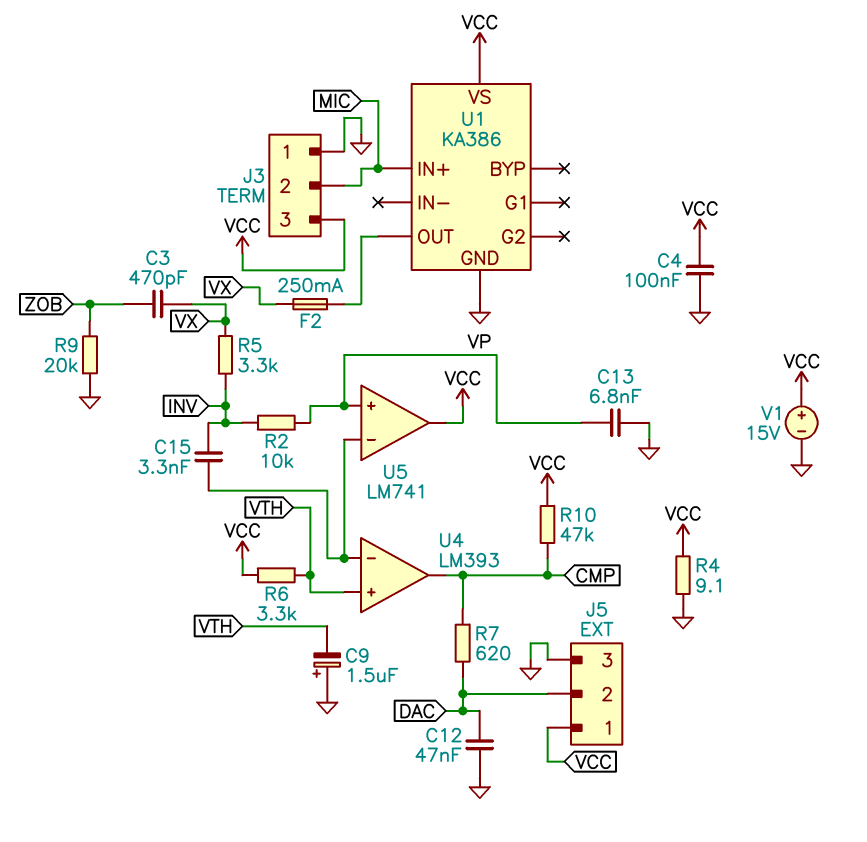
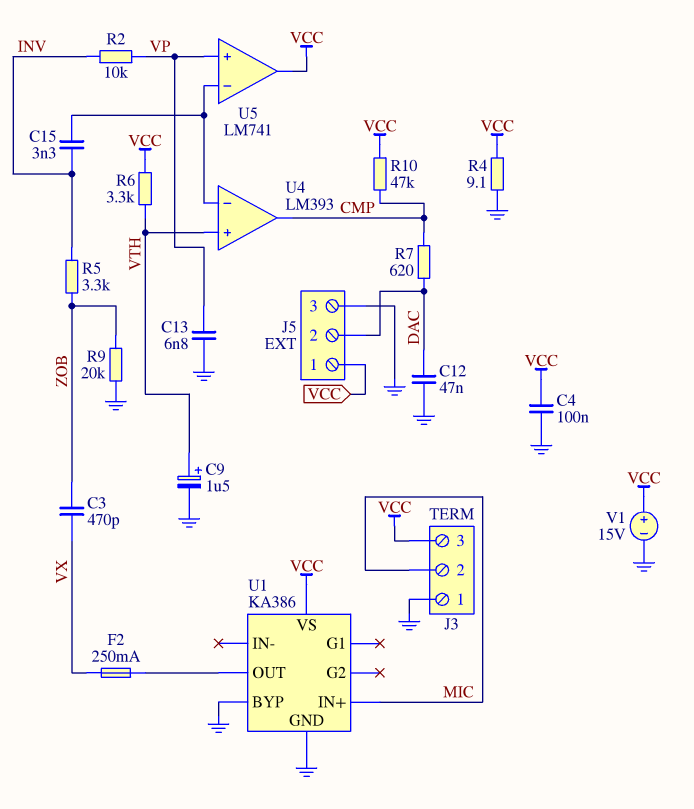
C9: 1.5uF (plus GND, minus VTH) -> 1.5uF (plus VTH, minus GND)
R5: 3.3k (INV, VX) -> 3.3k (INV, ZOB)
U1 pin BYP: none -> GND

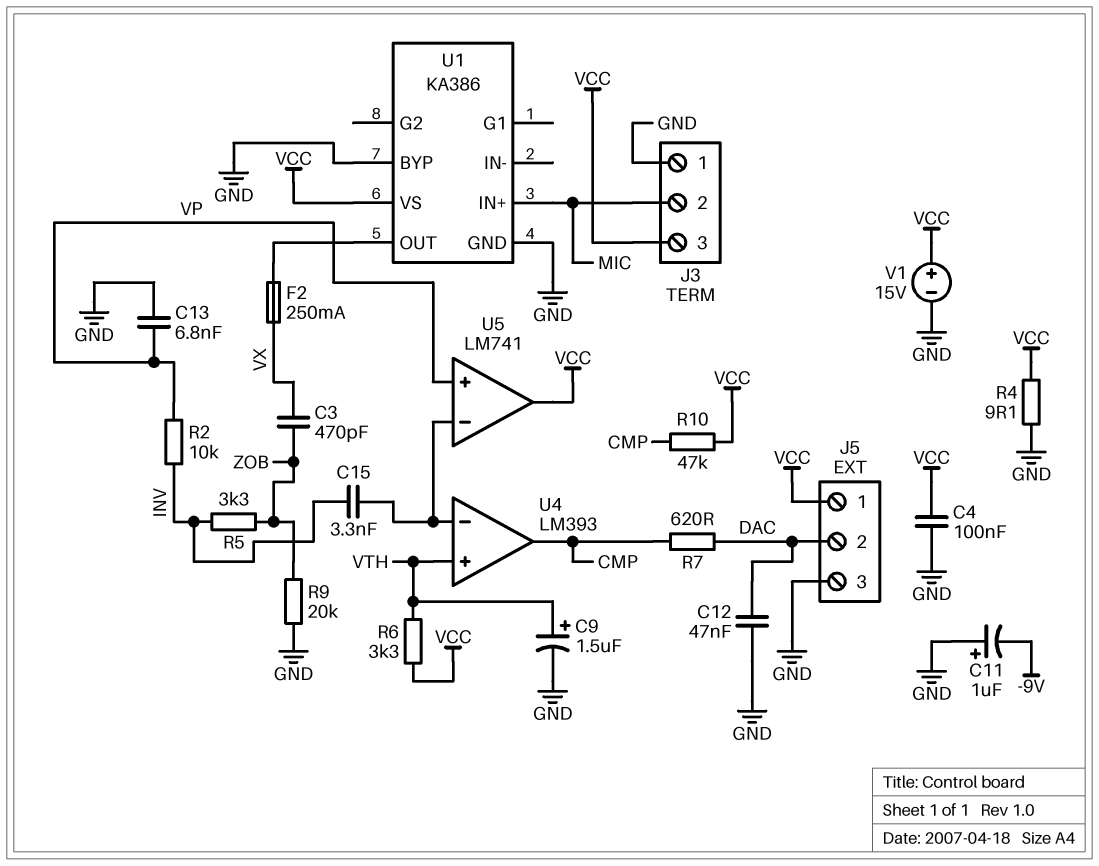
C11: none -> 1uF (plus GND, minus -9V)

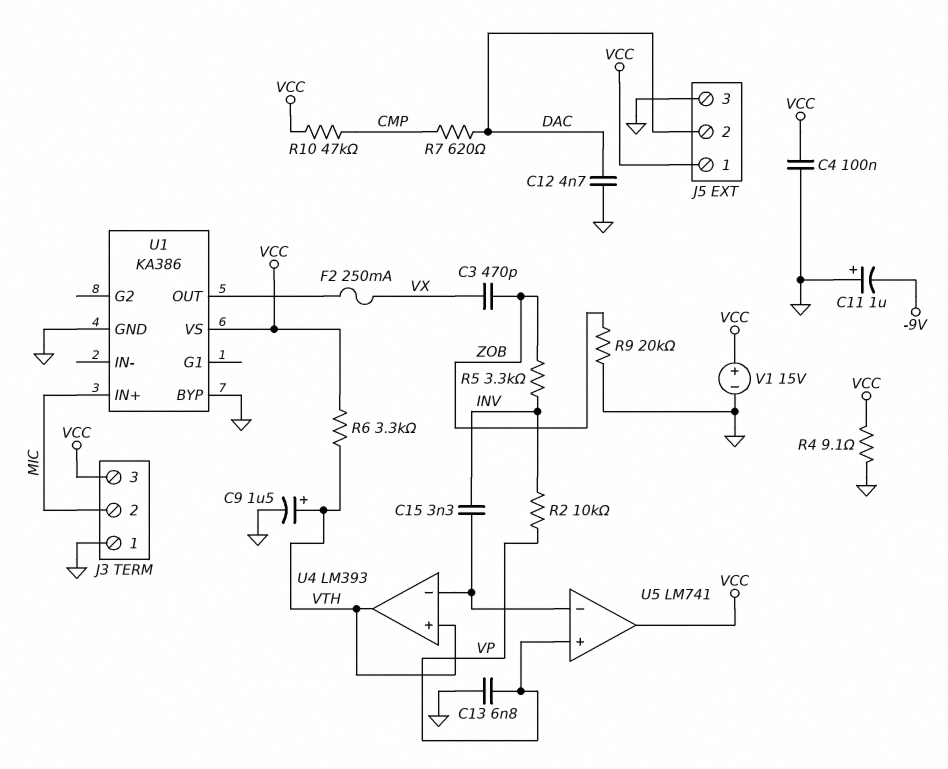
C12: 47nF (DAC, GND) -> 4.7nF (DAC, GND)
U4 pin out: CMP -> VTH

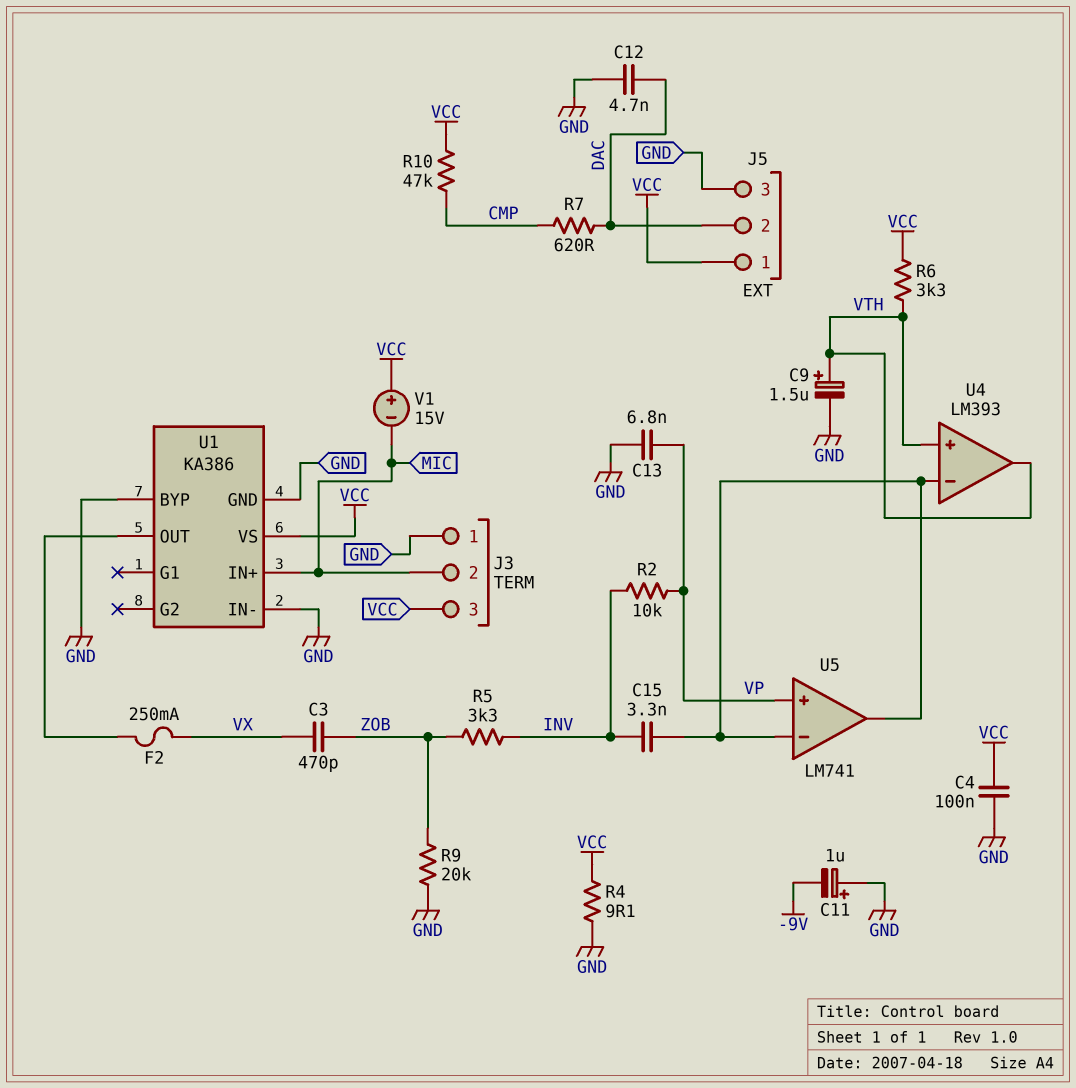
U1 pin IN-: none -> GND
U5 pin out: VCC -> U4/in-
V1: 15V (plus VCC, minus GND) -> 15V (plus VCC, minus MIC)

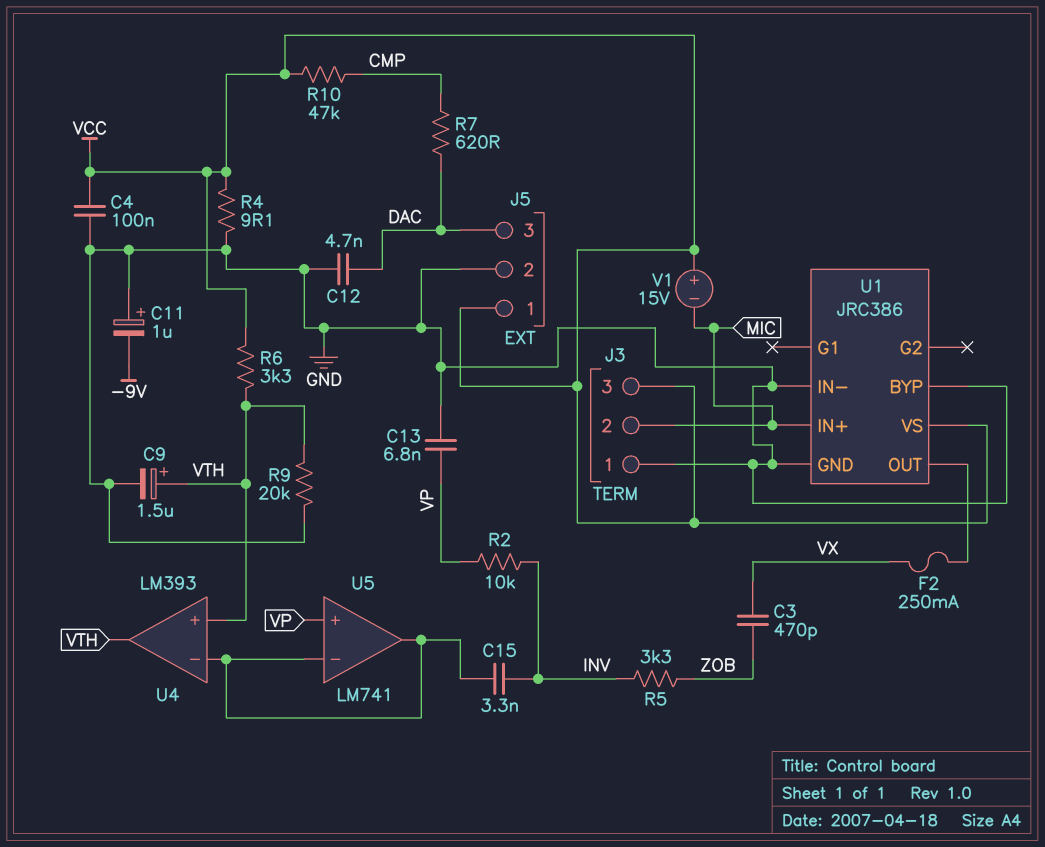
J5 pin 2: DAC -> GND
J5 pin 3: GND -> DAC
R9: 20k (GND, ZOB) -> 20k (GND, VTH)
U1: KA386 -> JRC386

